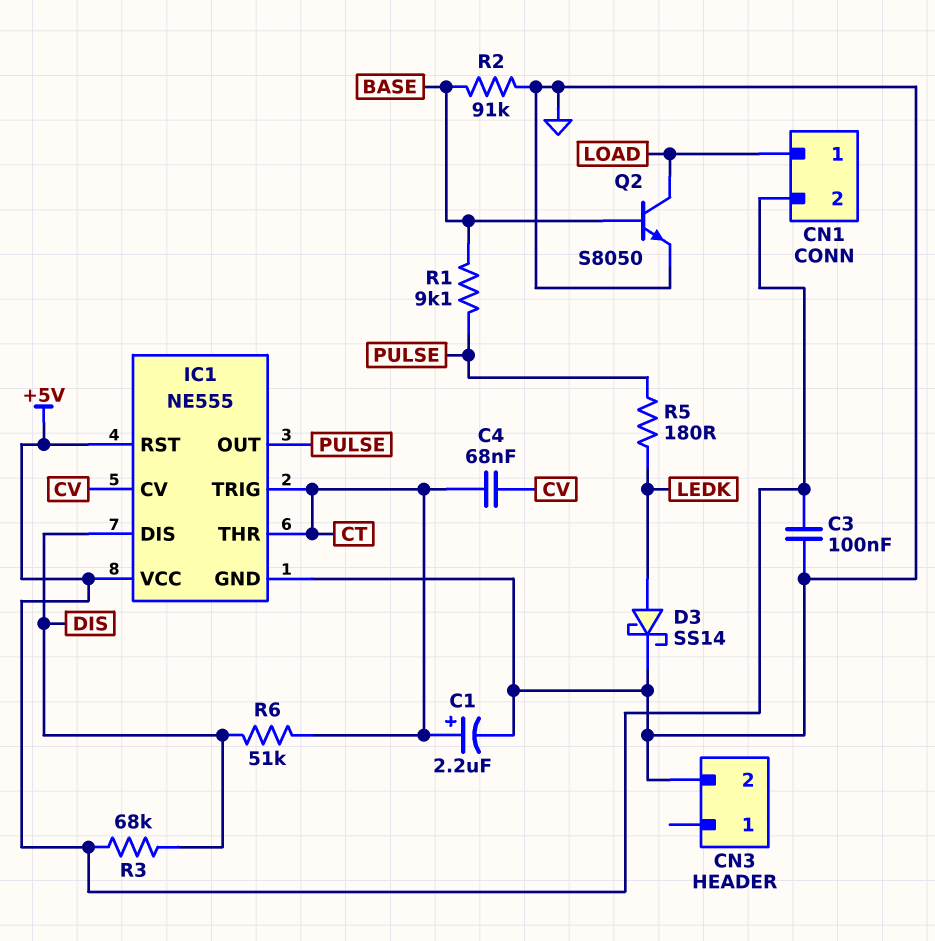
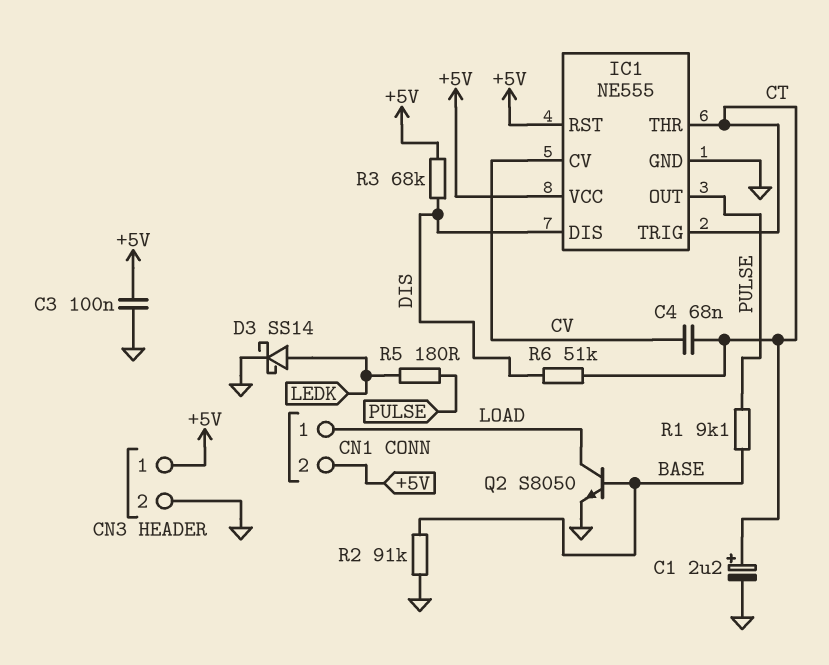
CN3 pin 1: none -> +5V

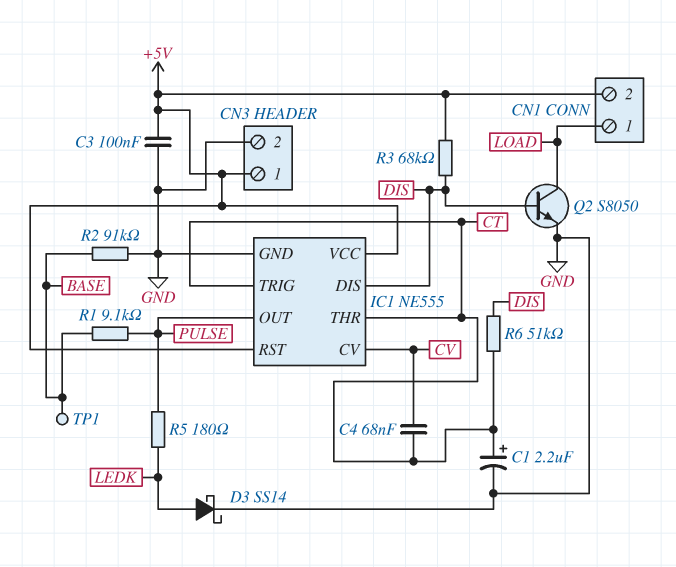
Q2: NPN S8050 (B BASE, C LOAD, E GND) -> NPN S8050 (B DIS, C LOAD, E GND)
TP1: none -> test point (BASE)

